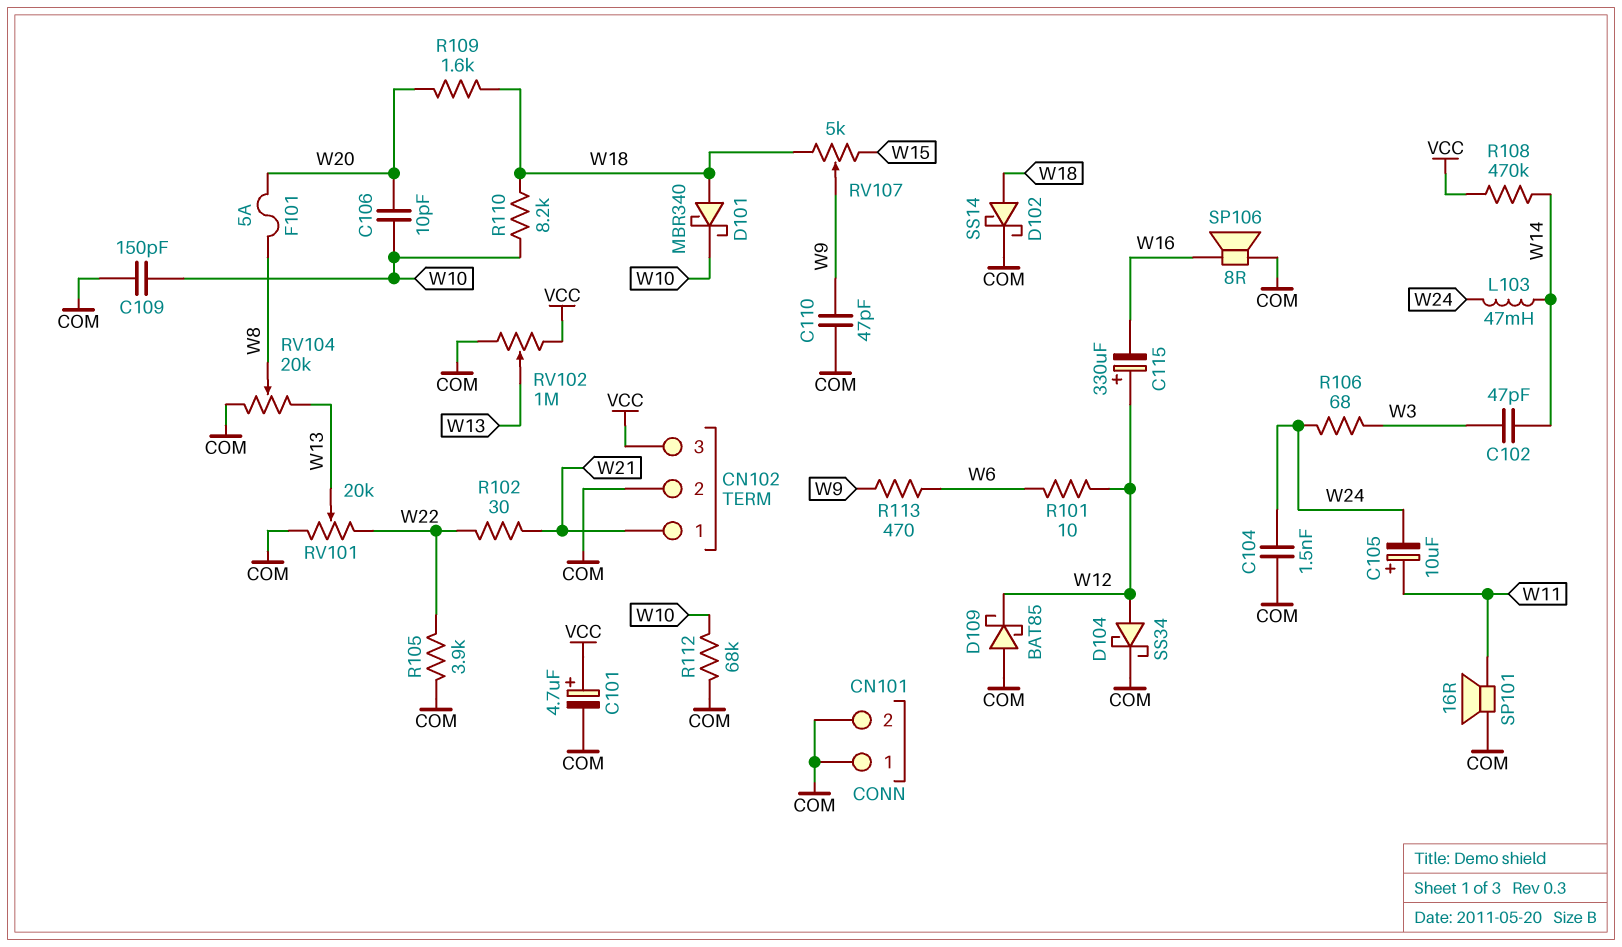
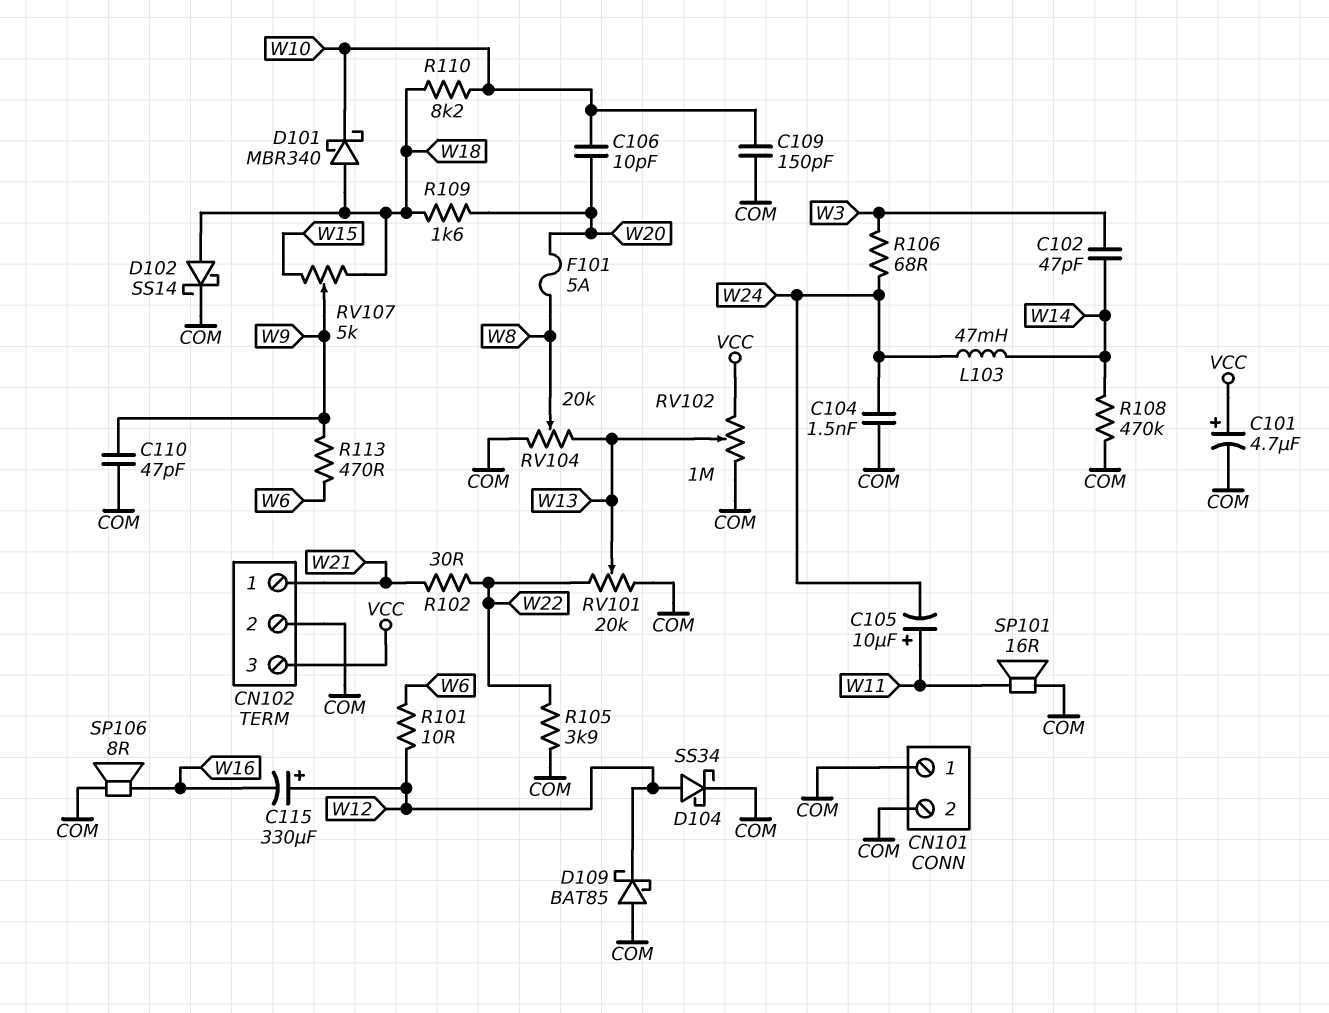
R108: 470k (VCC, W14) -> 470k (COM, W14)
R112: 68k (COM, W10) -> none

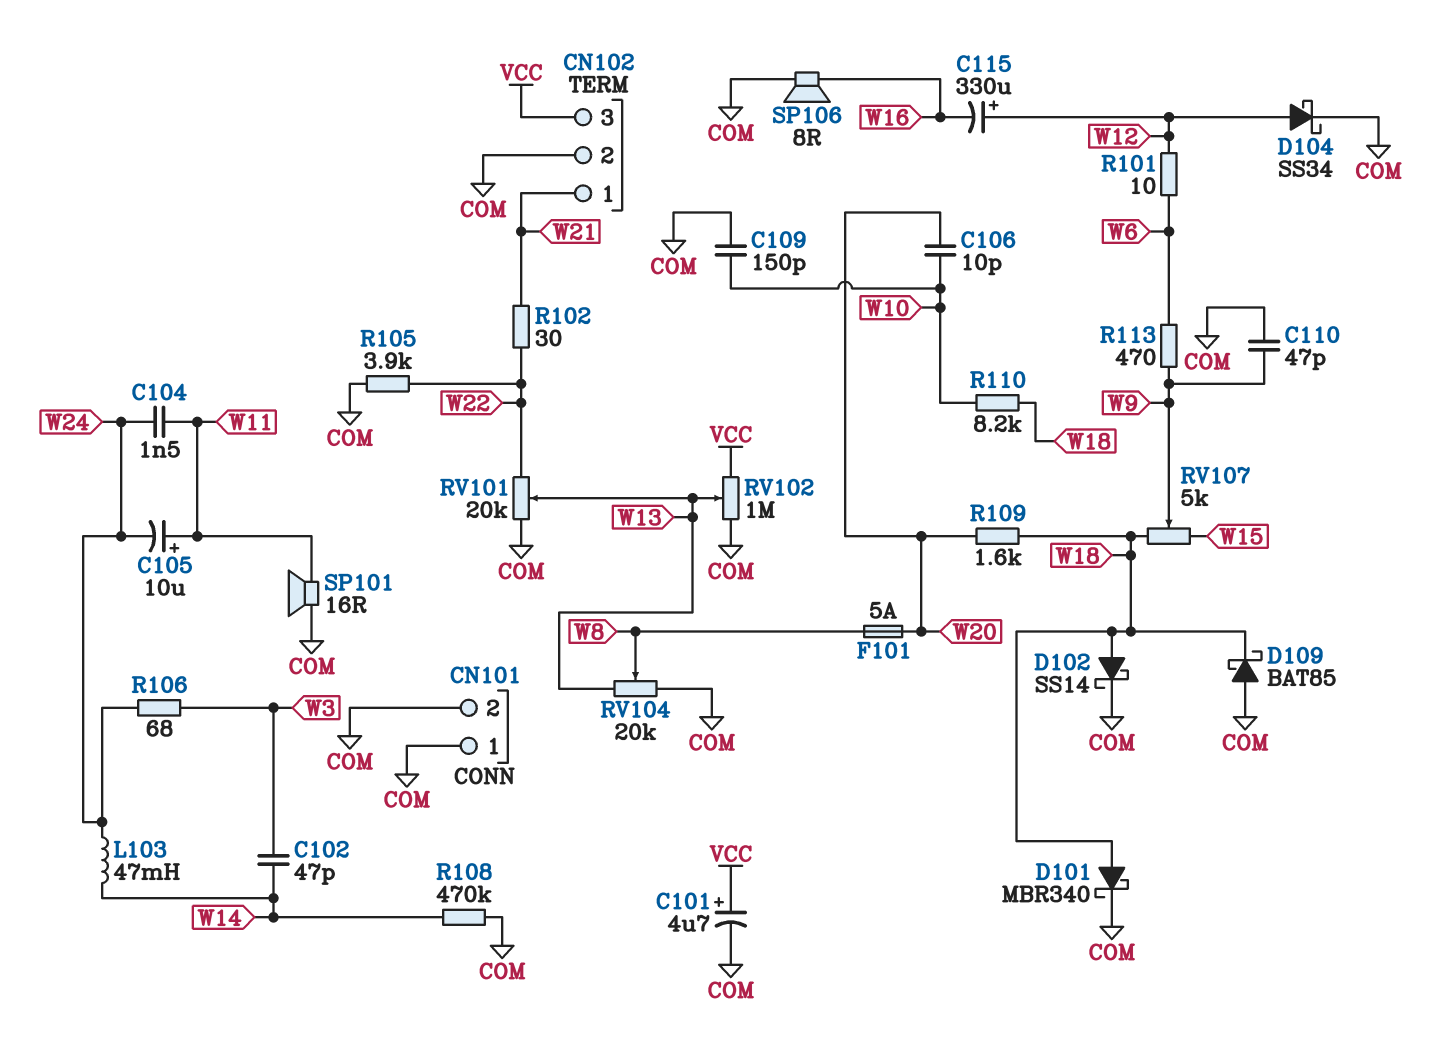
C104: 1.5nF (COM, W24) -> 1.5nF (W11, W24)
D101: schottky MBR340 (A W18, K W10) -> schottky MBR340 (A W18, K COM)
D109: schottky BAT85 (A COM, K W12) -> schottky BAT85 (A COM, K W18)

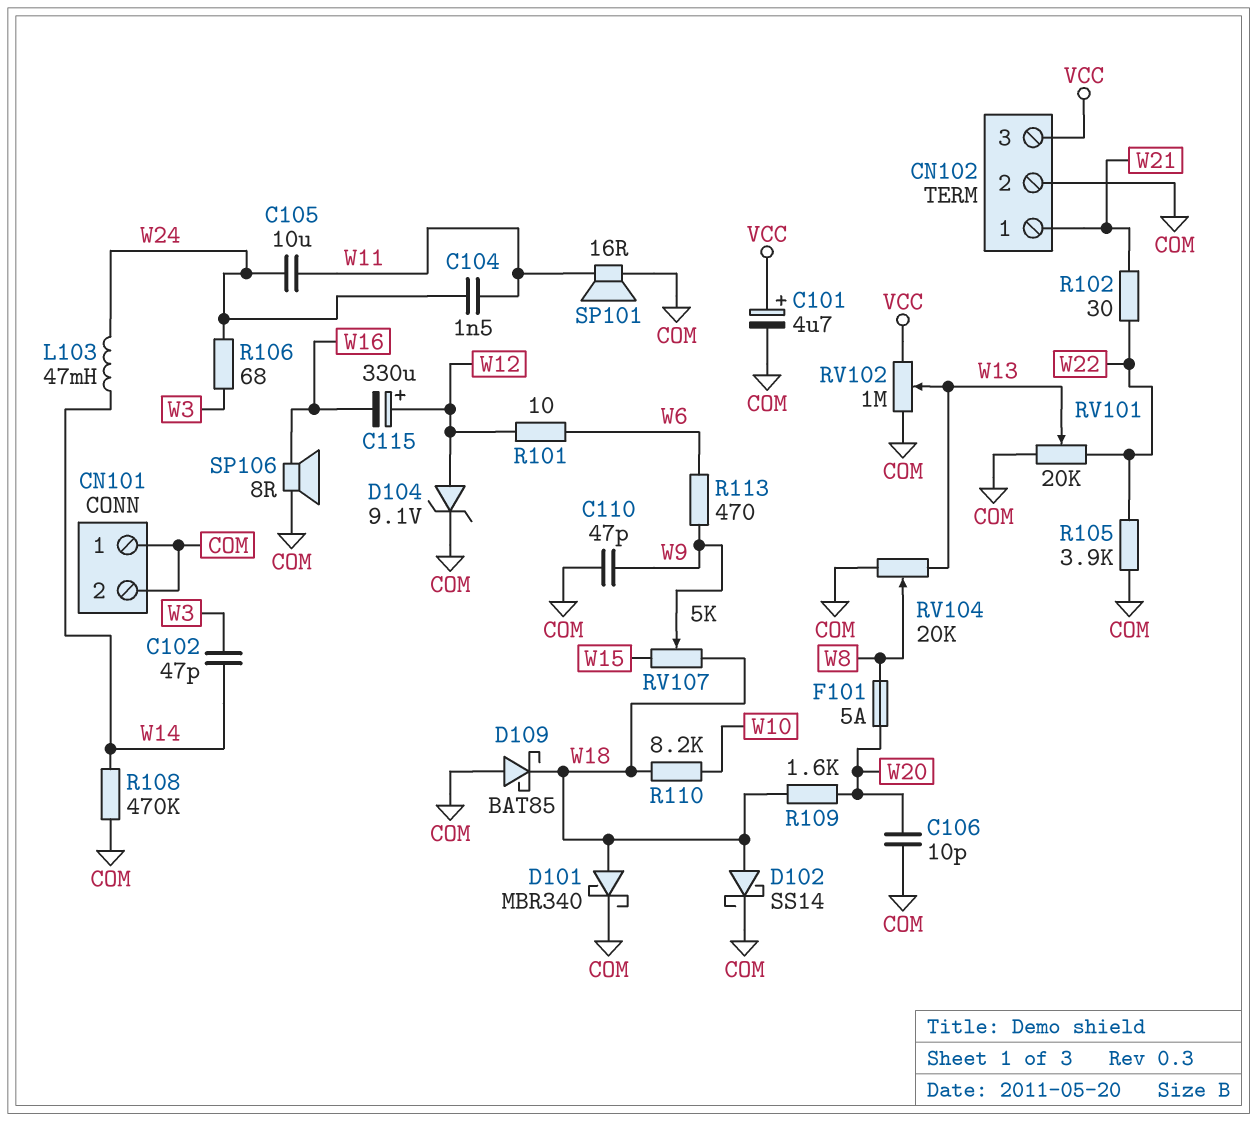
C105: 10uF (plus W11, minus W24) -> 10uF (W11, W24)
C106: 10pF (W10, W20) -> 10pF (COM, W20)
C109: 150pF (COM, W10) -> none
D104: schottky SS34 (A W12, K COM) -> zener 9.1V (A W12, K COM)

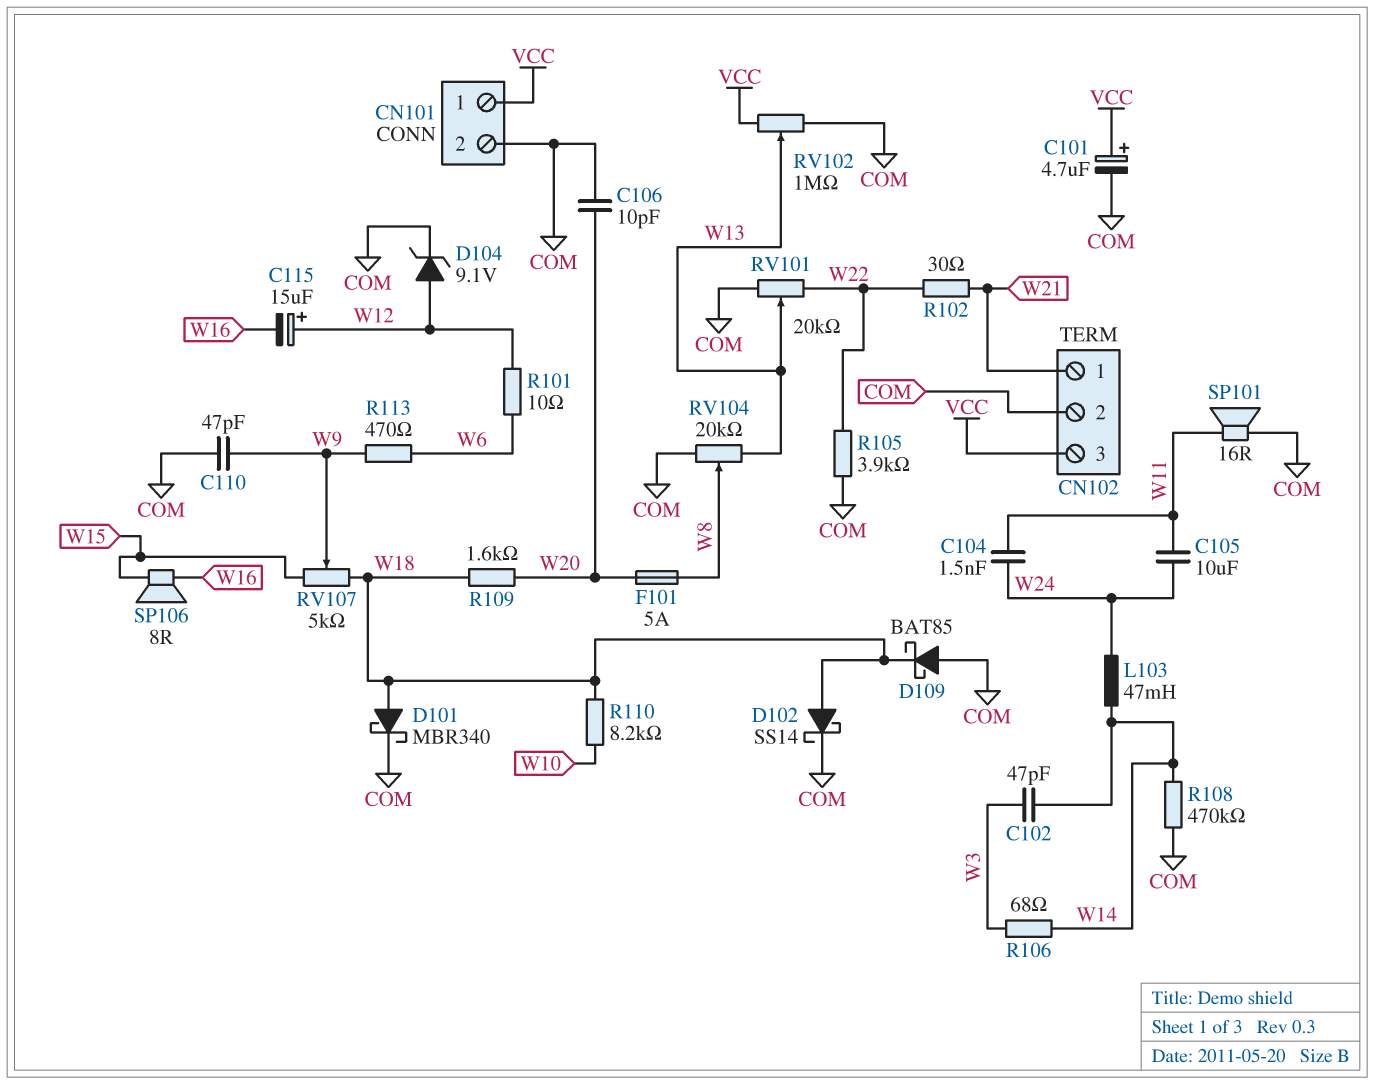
C115: 330uF (plus W12, minus W16) -> 15uF (plus W12, minus W16)
CN101 pin 1: COM -> VCC
R106: 68 (W3, W24) -> 68 (W3, W14)
SP106: speaker 8R (COM, W16) -> speaker 8R (W15, W16)

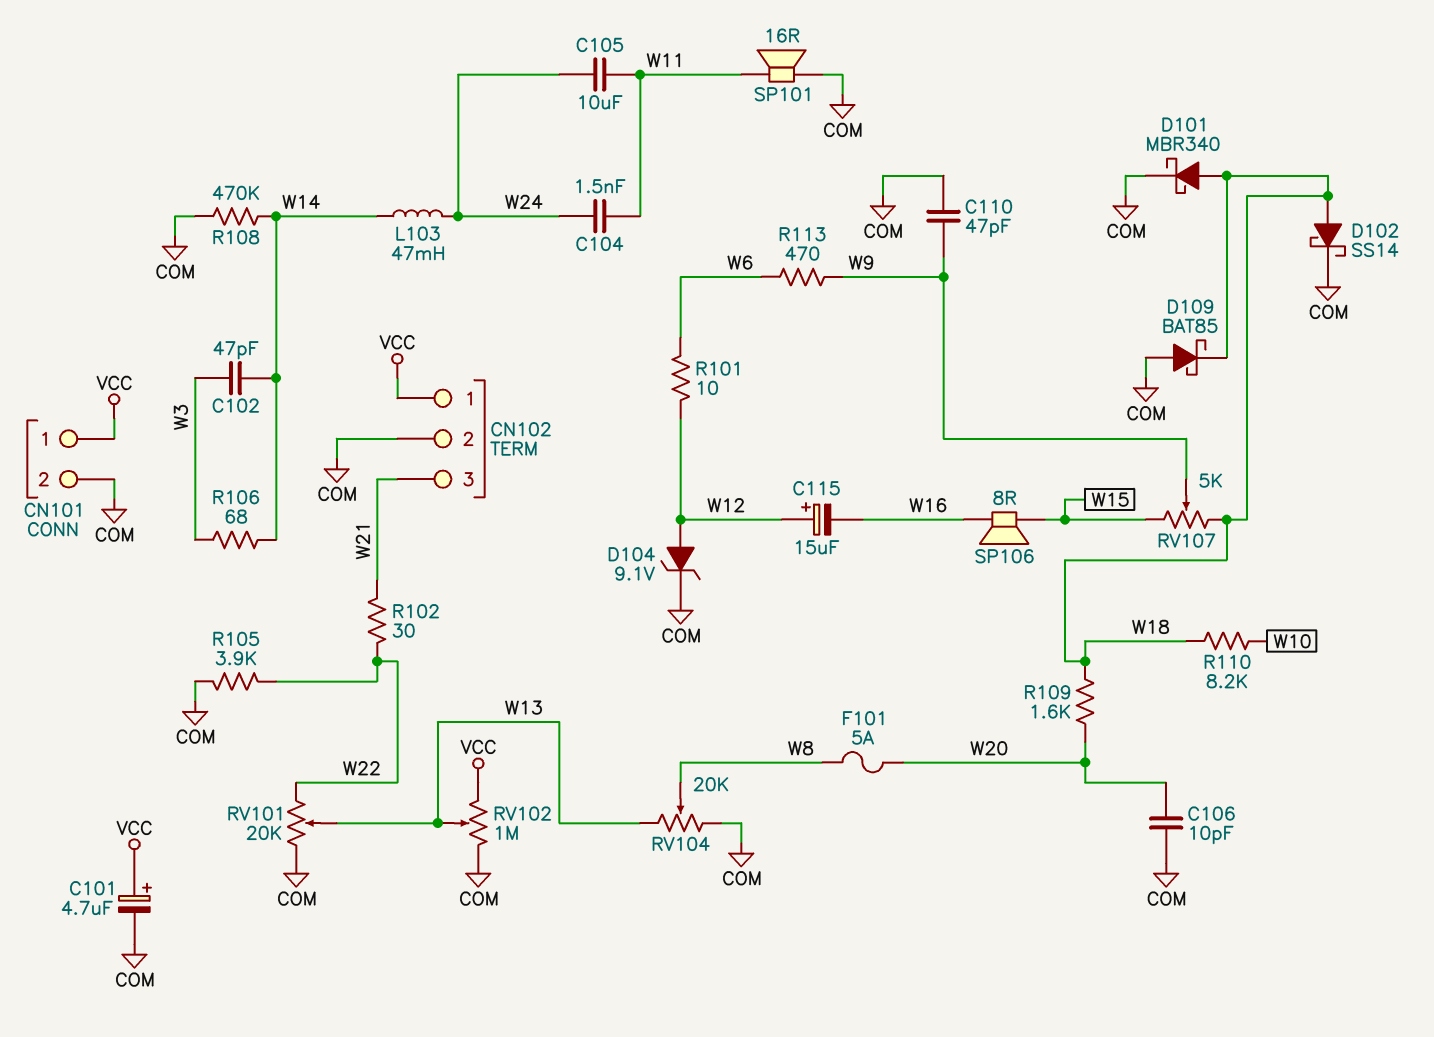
CN102 pin 1: W21 -> VCC
CN102 pin 3: VCC -> W21

